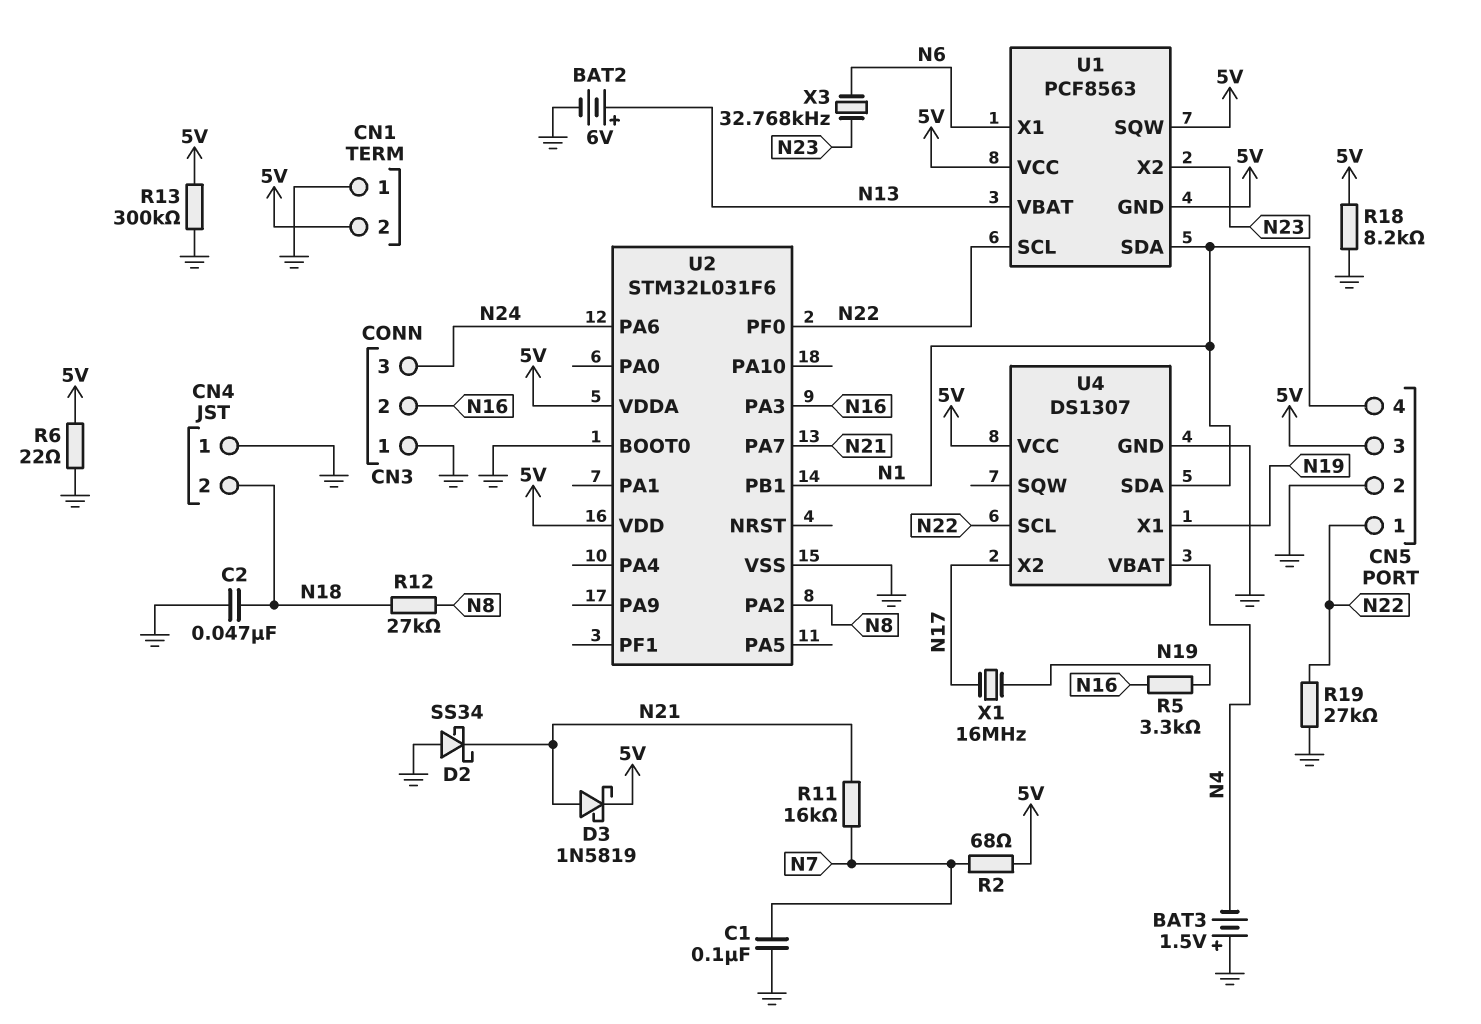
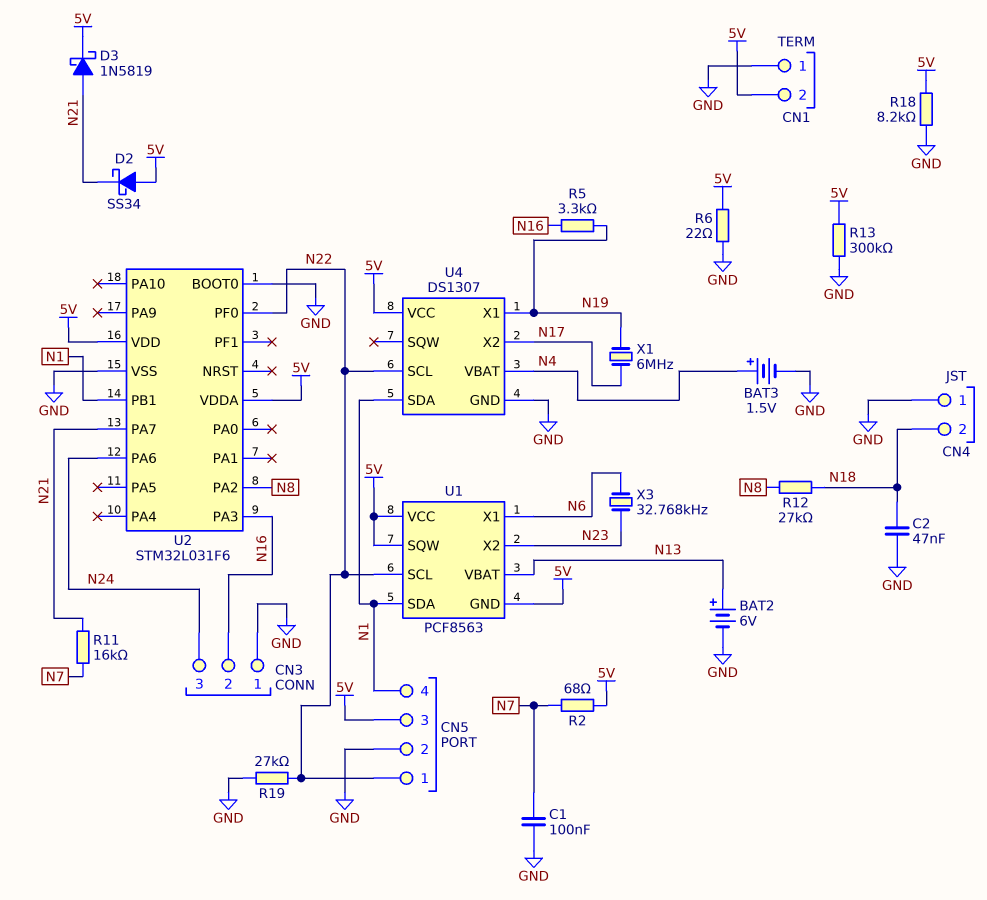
BAT3: 1.5V (plus GND, minus N4) -> 1.5V (plus N4, minus GND)
D2: schottky SS34 (A GND, K N21) -> schottky SS34 (A 5V, K N21)
X1: 16MHz (N17, N19) -> 6MHz (N17, N19)

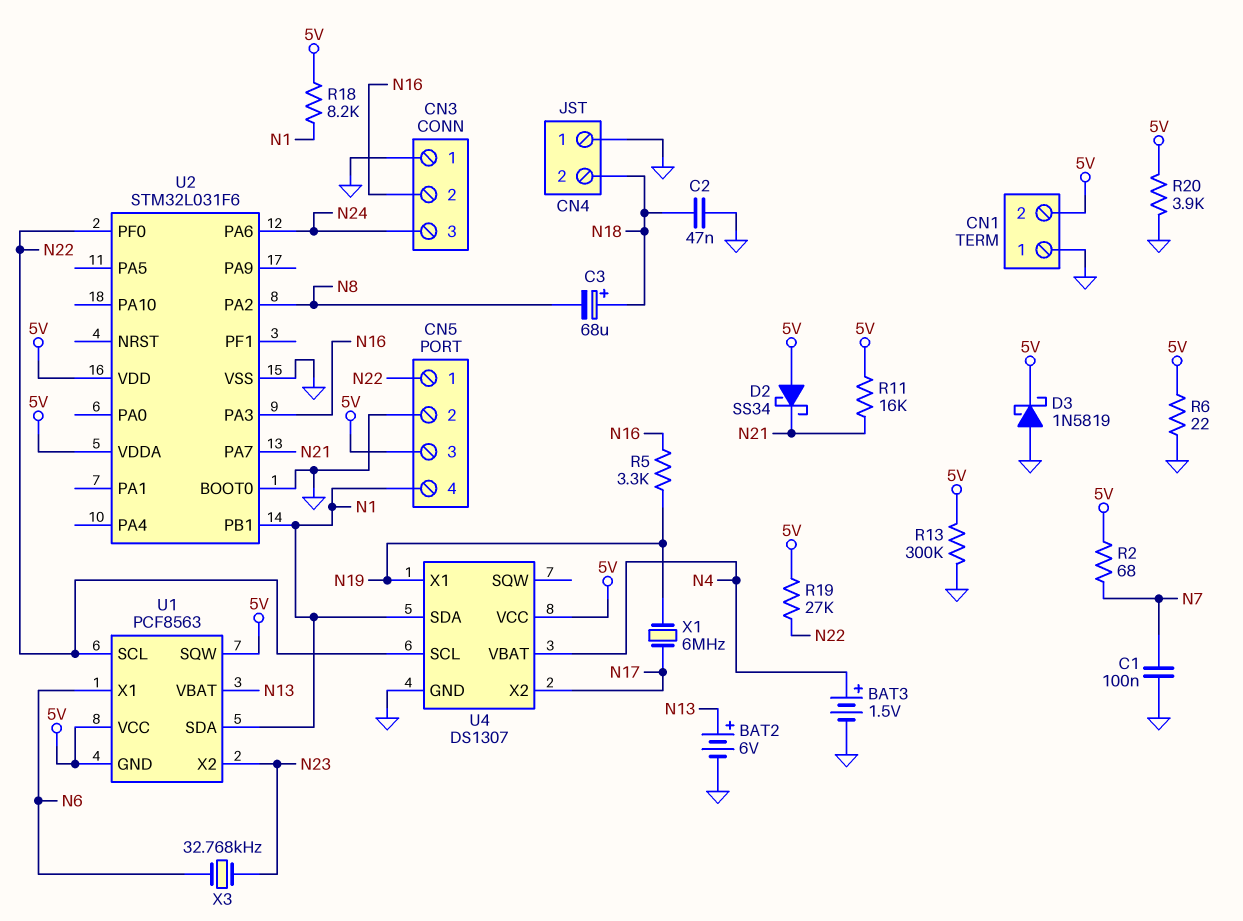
C3: none -> 68uF (plus N18, minus N8)
D3: schottky 1N5819 (A N21, K 5V) -> schottky 1N5819 (A GND, K 5V)
R11: 16k (N7, N21) -> 16k (5V, N21)
R12: 27k (N8, N18) -> none
R18: 8.2k (5V, GND) -> 8.2k (5V, N1)
R19: 27k (GND, N22) -> 27k (5V, N22)
R20: none -> 3.9k (5V, GND)

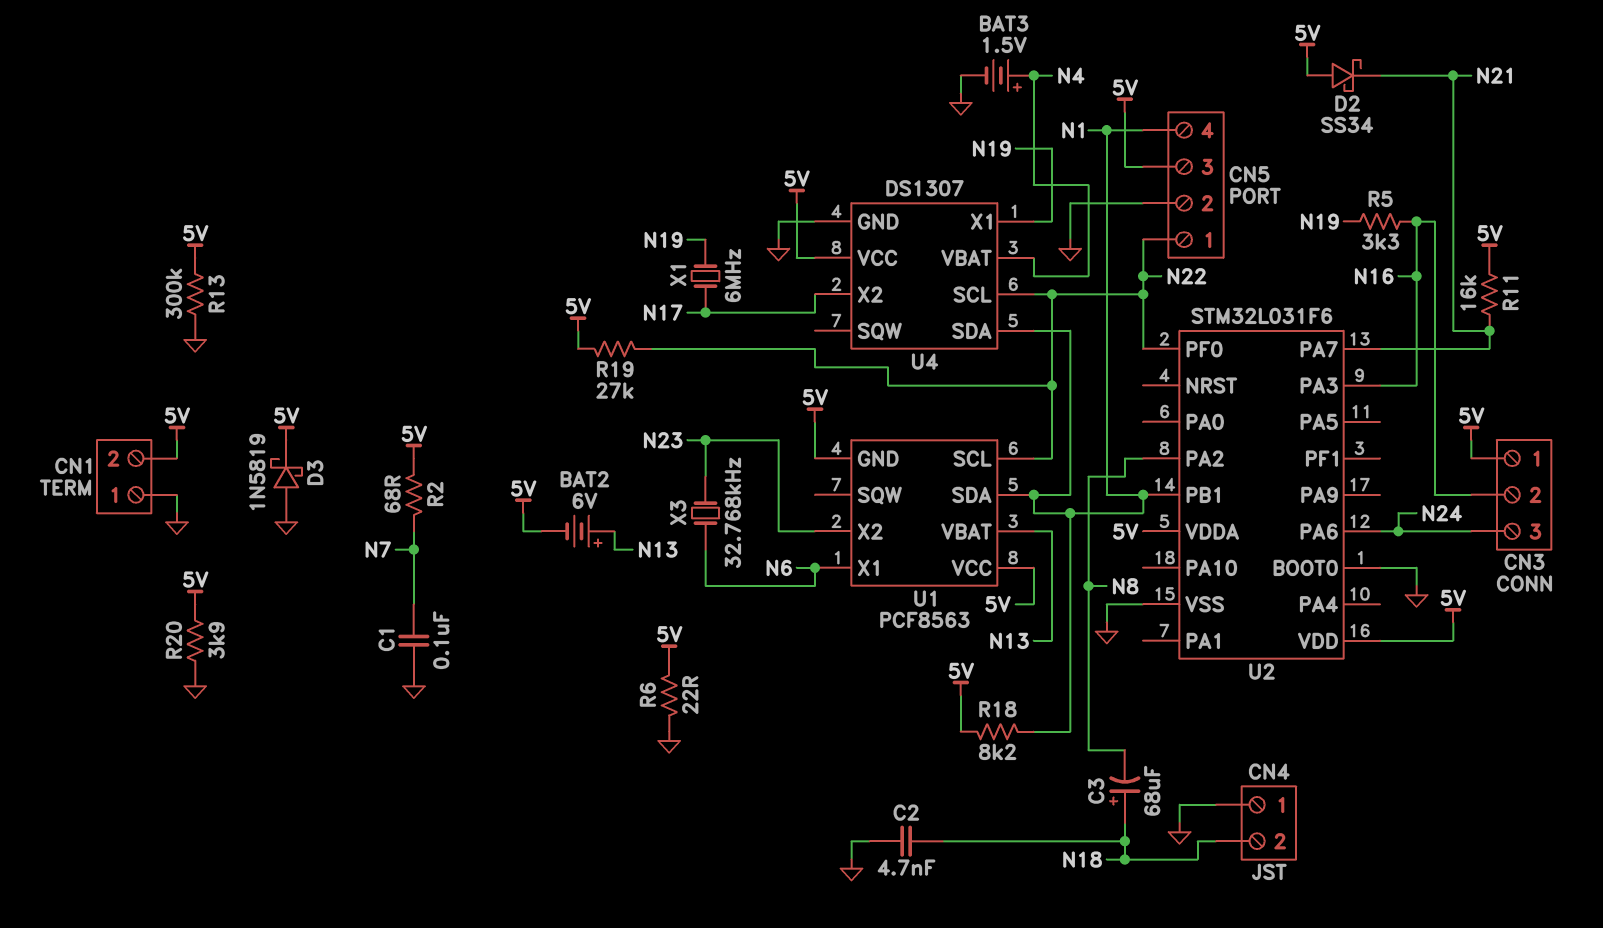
BAT2: 6V (plus N13, minus GND) -> 6V (plus N13, minus 5V)
C2: 47nF (GND, N18) -> 4.7nF (GND, N18)
CN3 pin 1: GND -> 5V
U1 pin SQW: 5V -> none

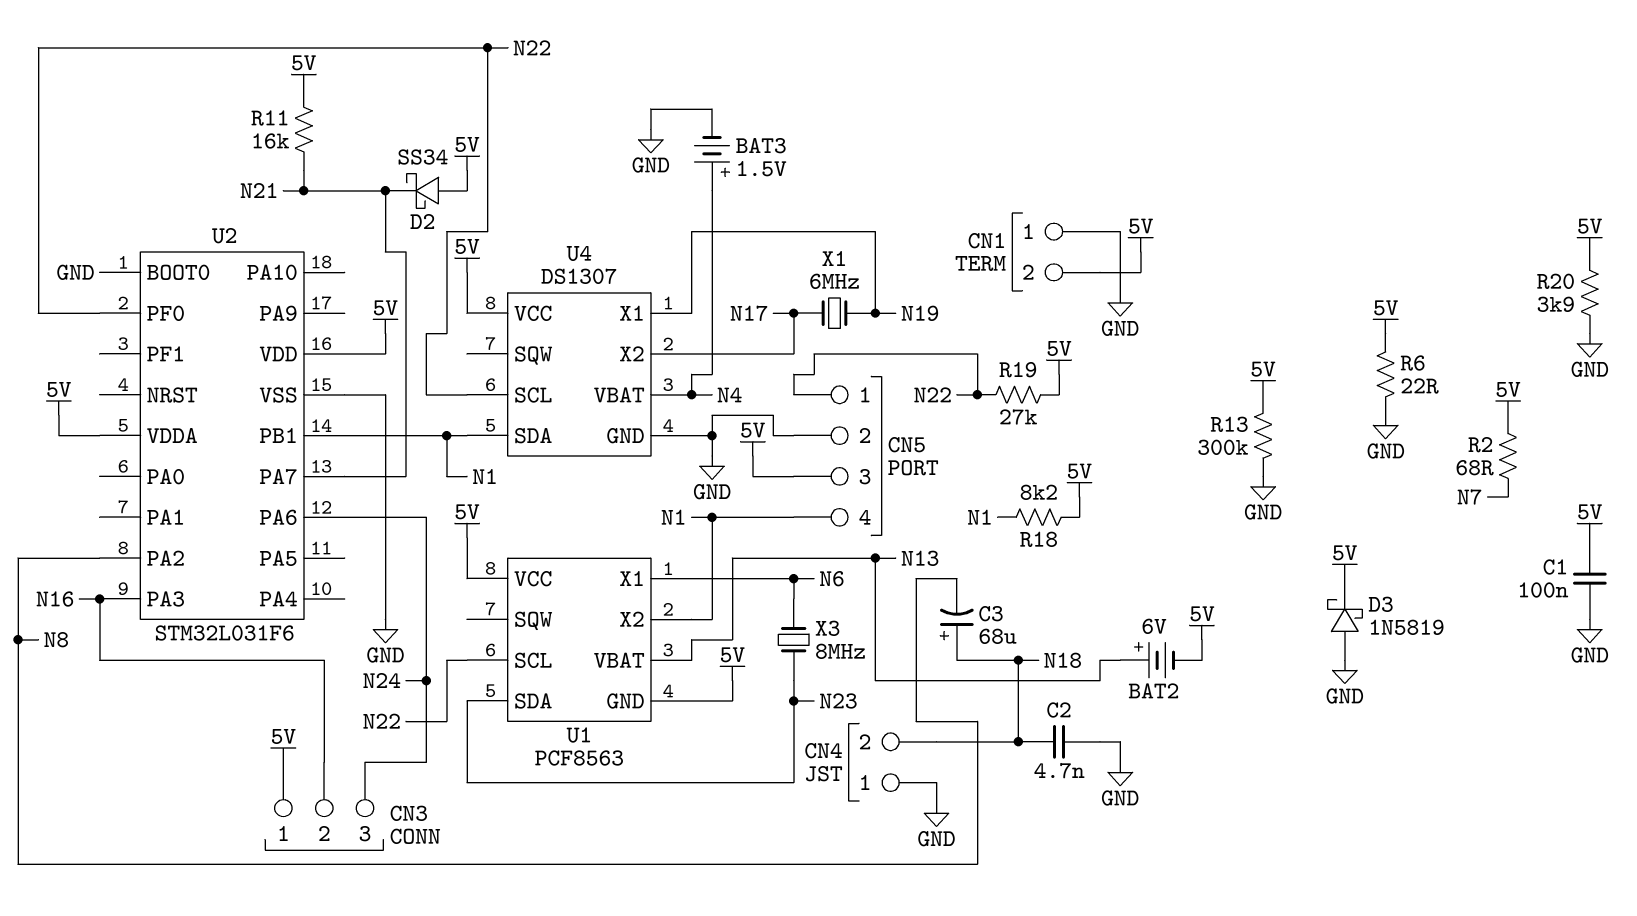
C1: 100nF (GND, N7) -> 100nF (5V, GND)
R5: 3.3k (N16, N19) -> none
U1 pin SDA: N1 -> N23
U1 pin X2: N23 -> N1
X3: 32.768kHz (N6, N23) -> 8MHz (N6, N23)

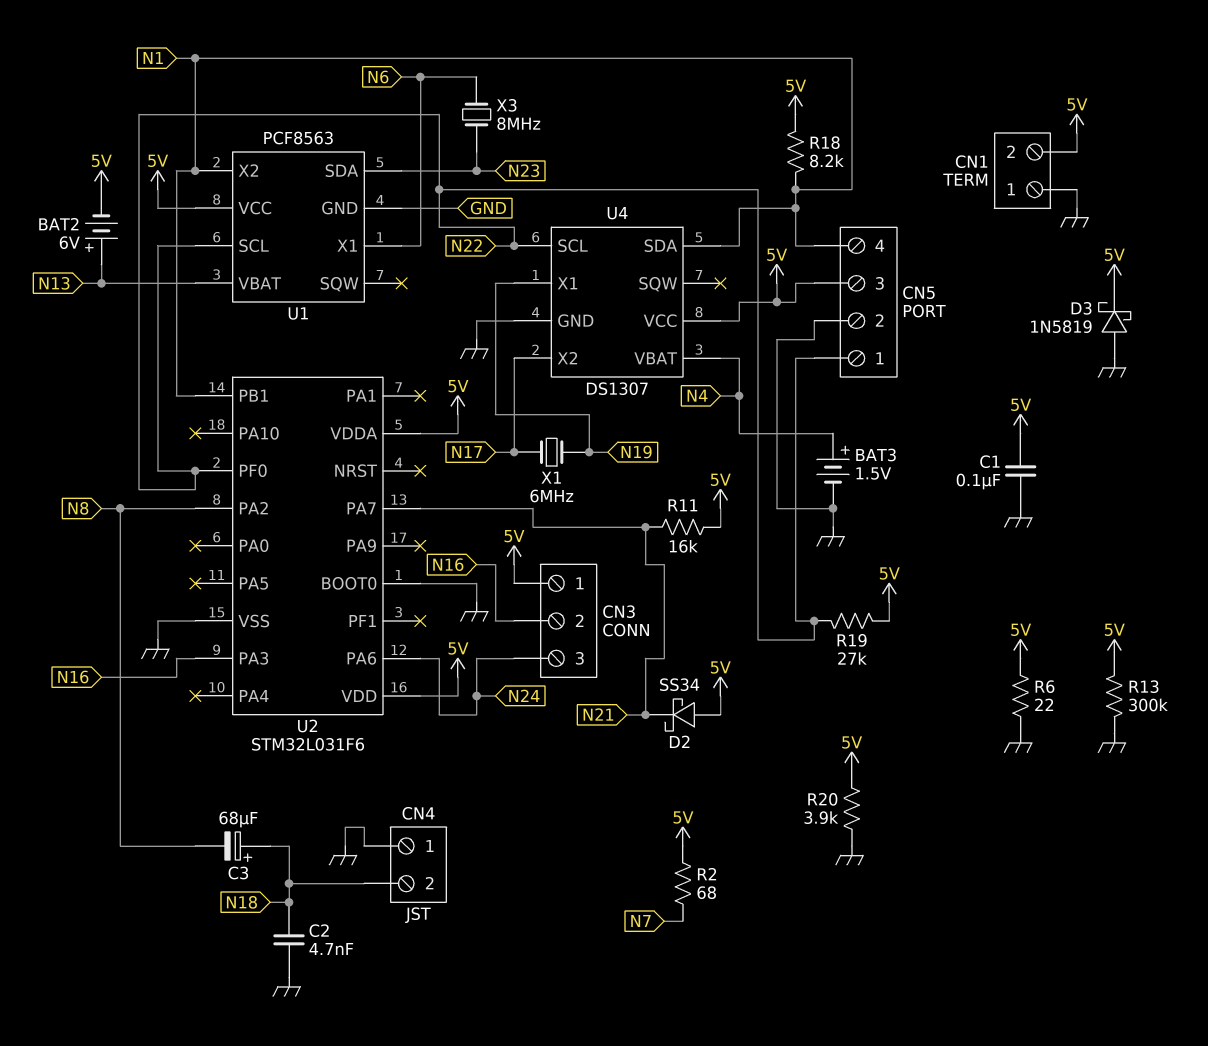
U1 pin GND: 5V -> GND

